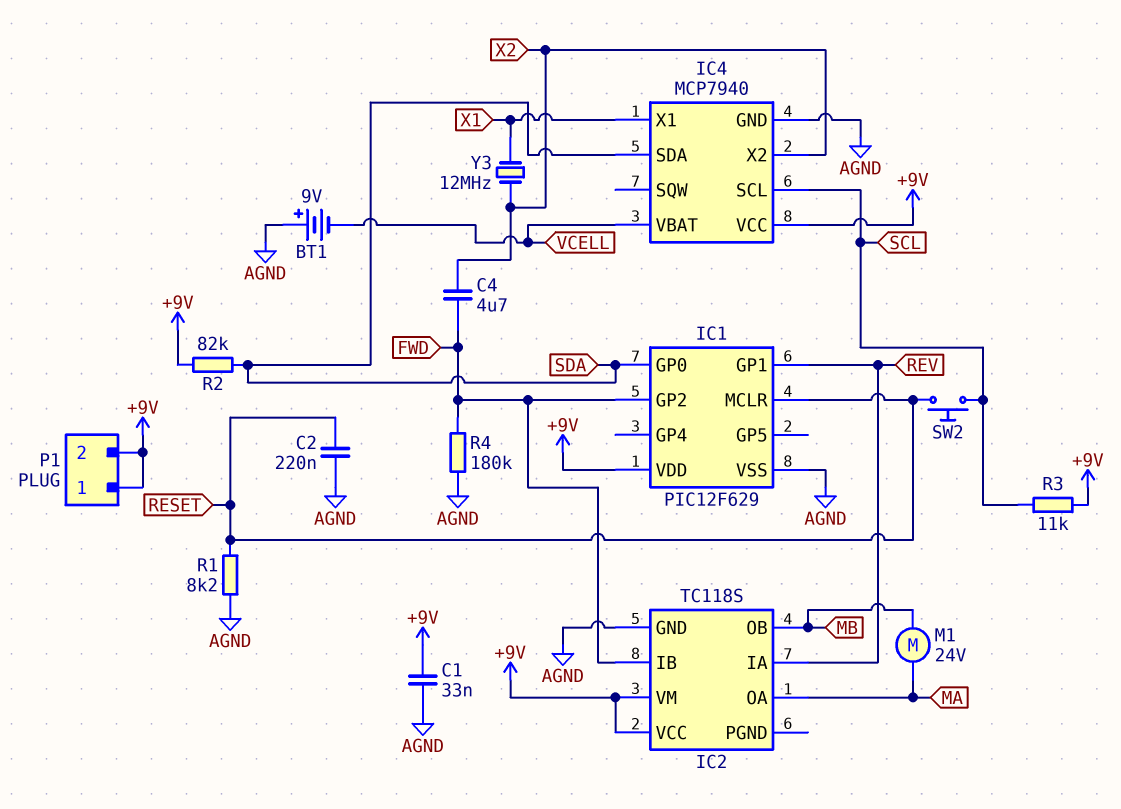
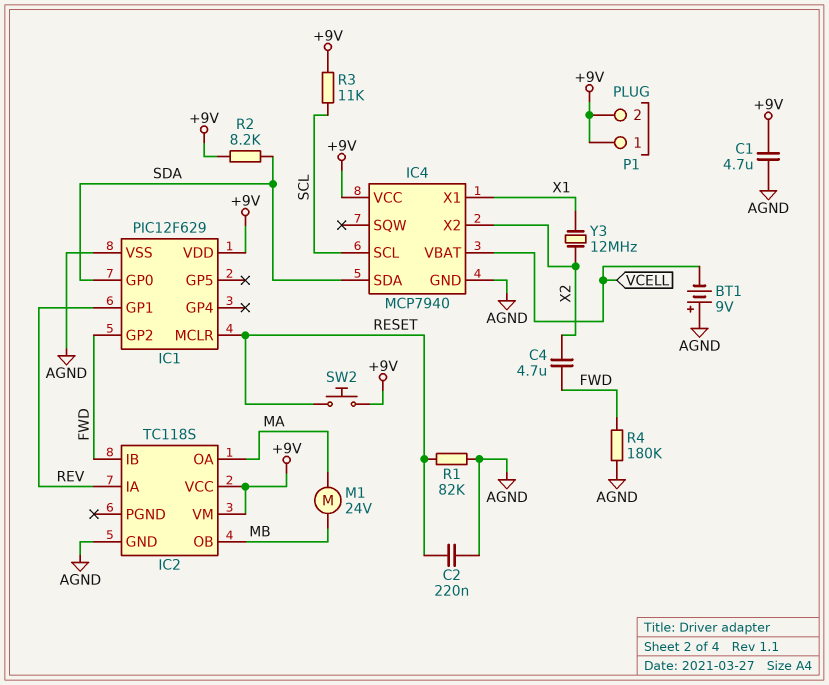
C1: 33nF (+9V, AGND) -> 4.7uF (+9V, AGND)
R1: 8.2k (AGND, RESET) -> 82k (AGND, RESET)
R2: 82k (+9V, SDA) -> 8.2k (+9V, SDA)
SW2: button (RESET, SCL) -> button (+9V, RESET)

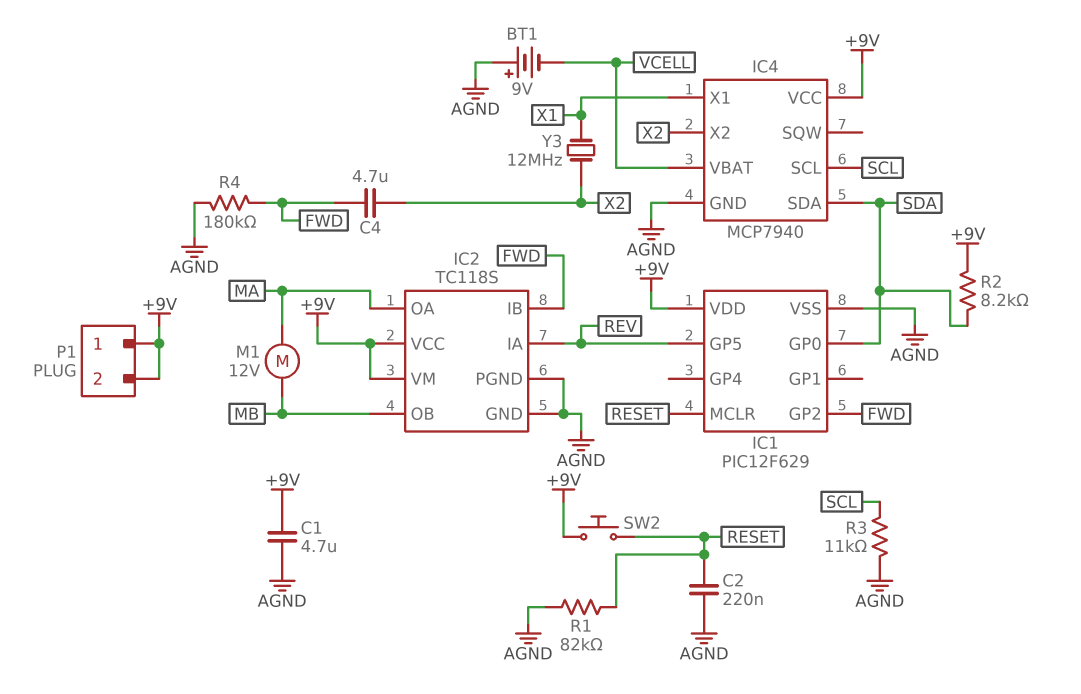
IC1 pin GP1: REV -> none
IC1 pin GP5: none -> REV
IC2 pin PGND: none -> AGND
M1: motor 24V (MA, MB) -> motor 12V (MA, MB)
R3: 11k (+9V, SCL) -> 11k (AGND, SCL)

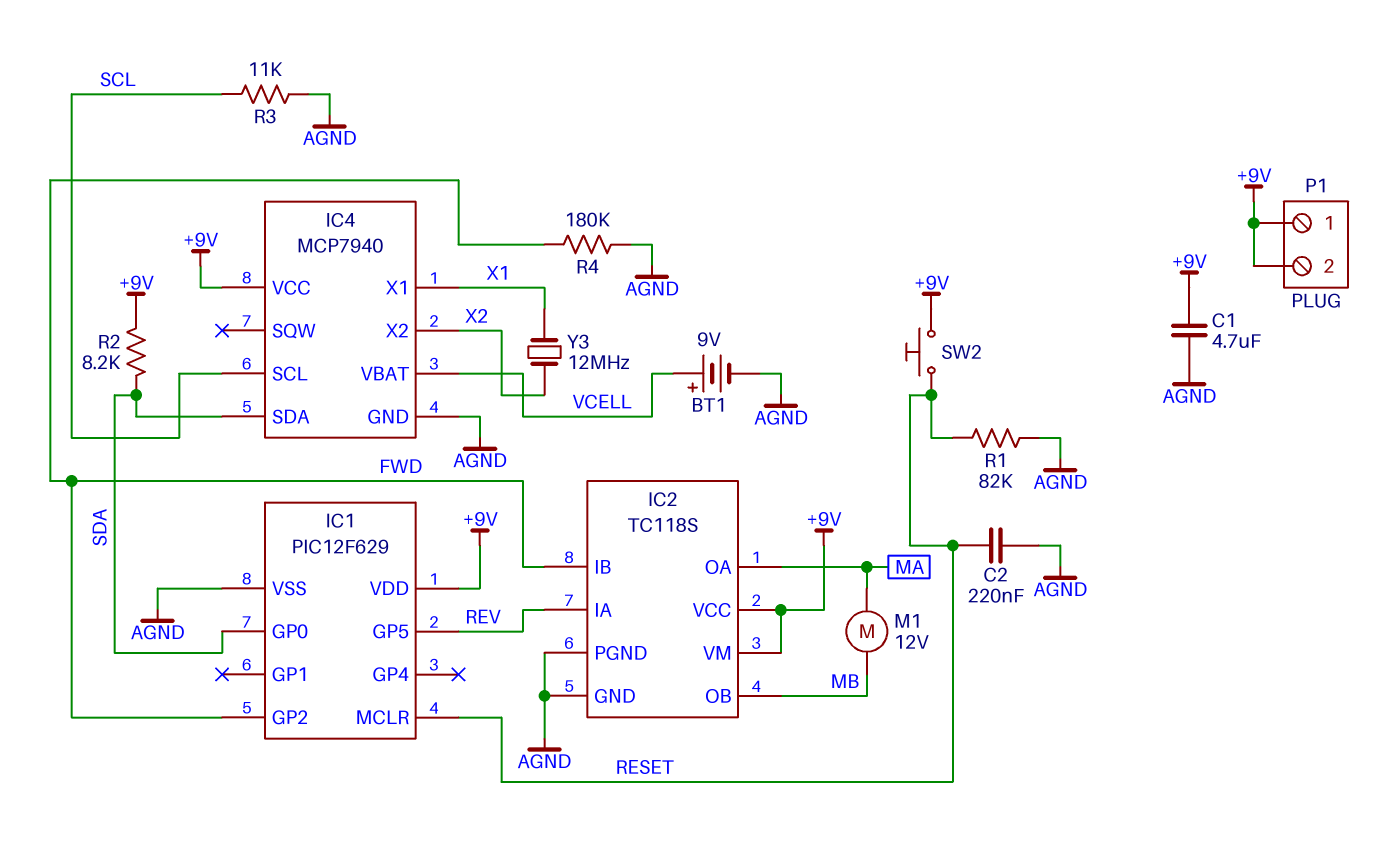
BT1: 9V (plus AGND, minus VCELL) -> 9V (plus VCELL, minus AGND)
C4: 4.7uF (FWD, X2) -> none

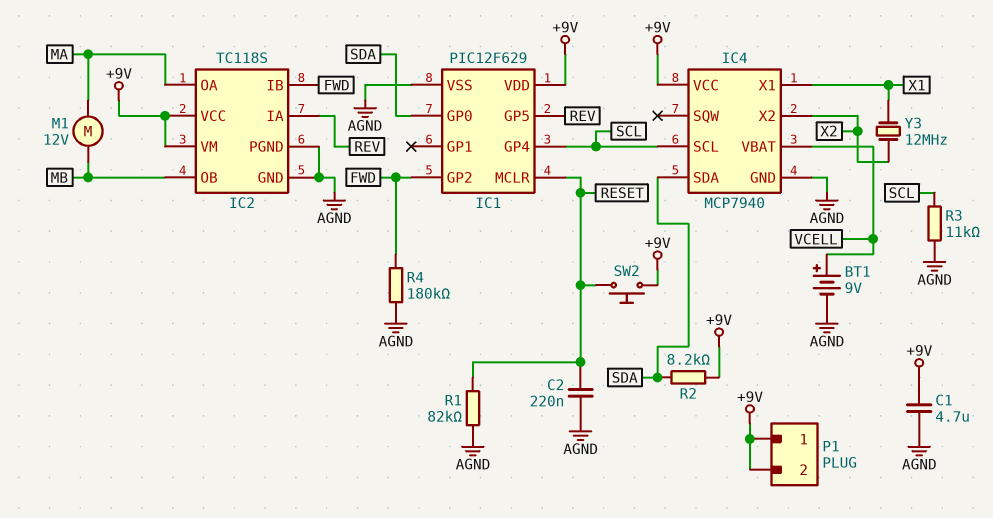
IC1 pin GP4: none -> SCL

